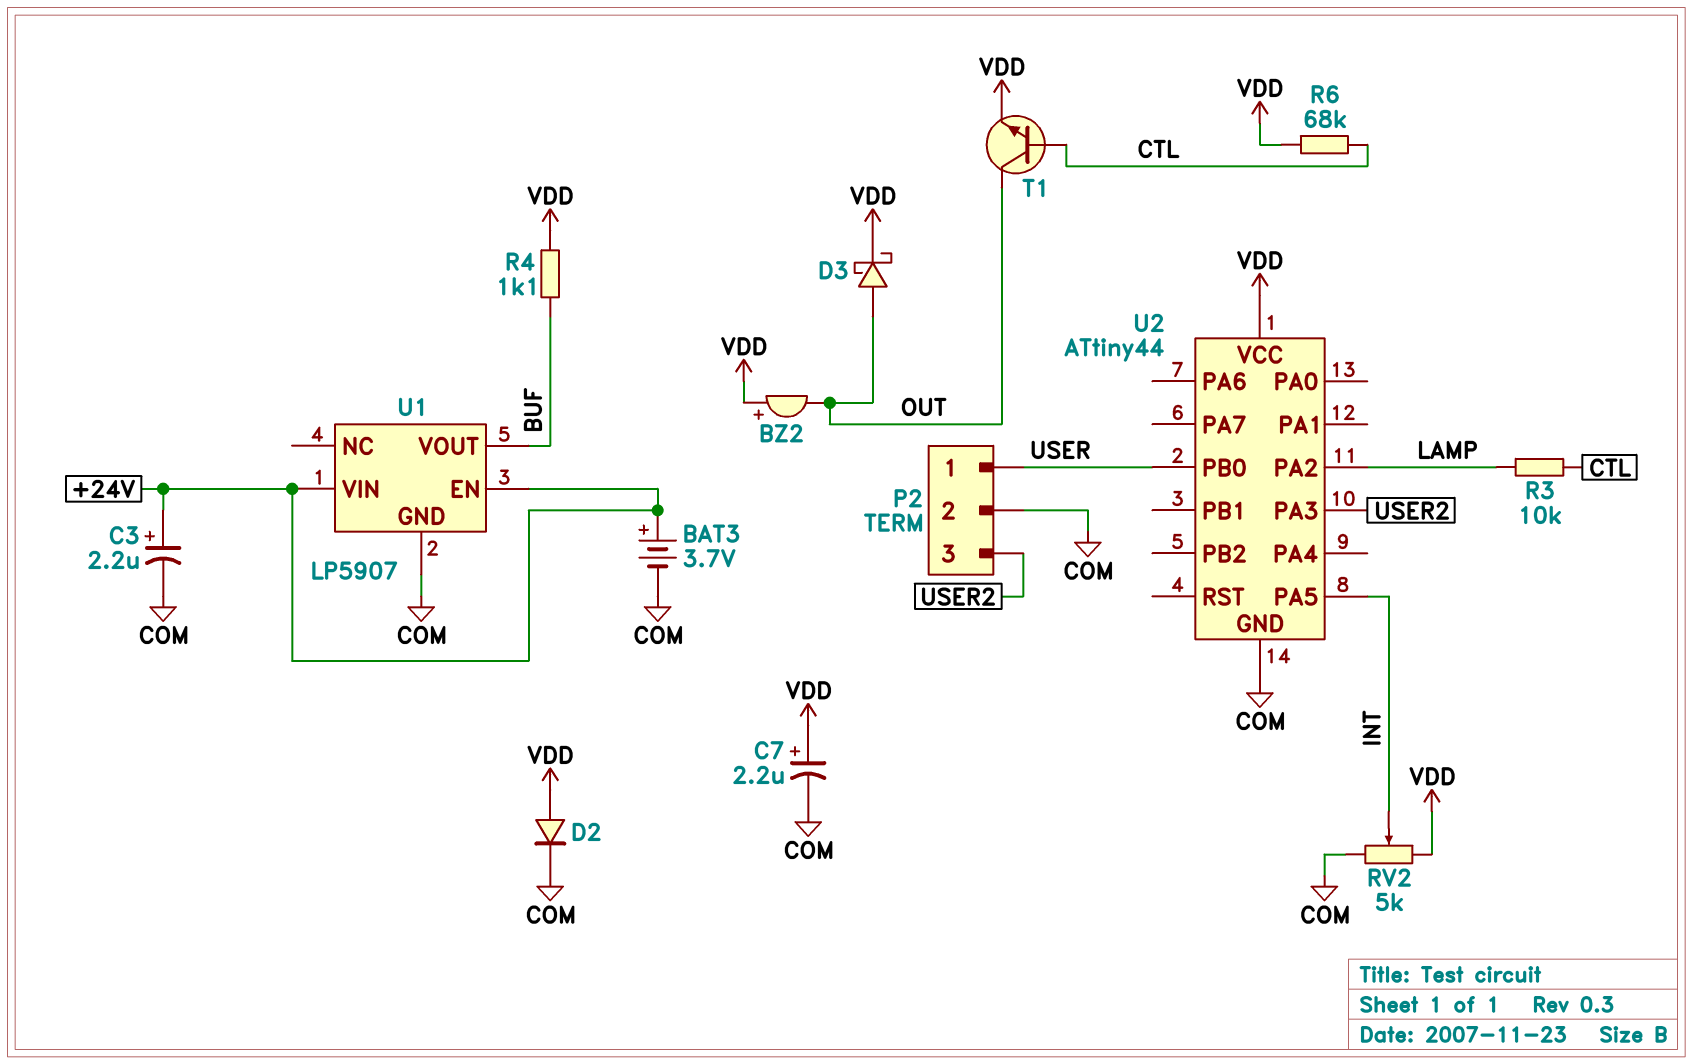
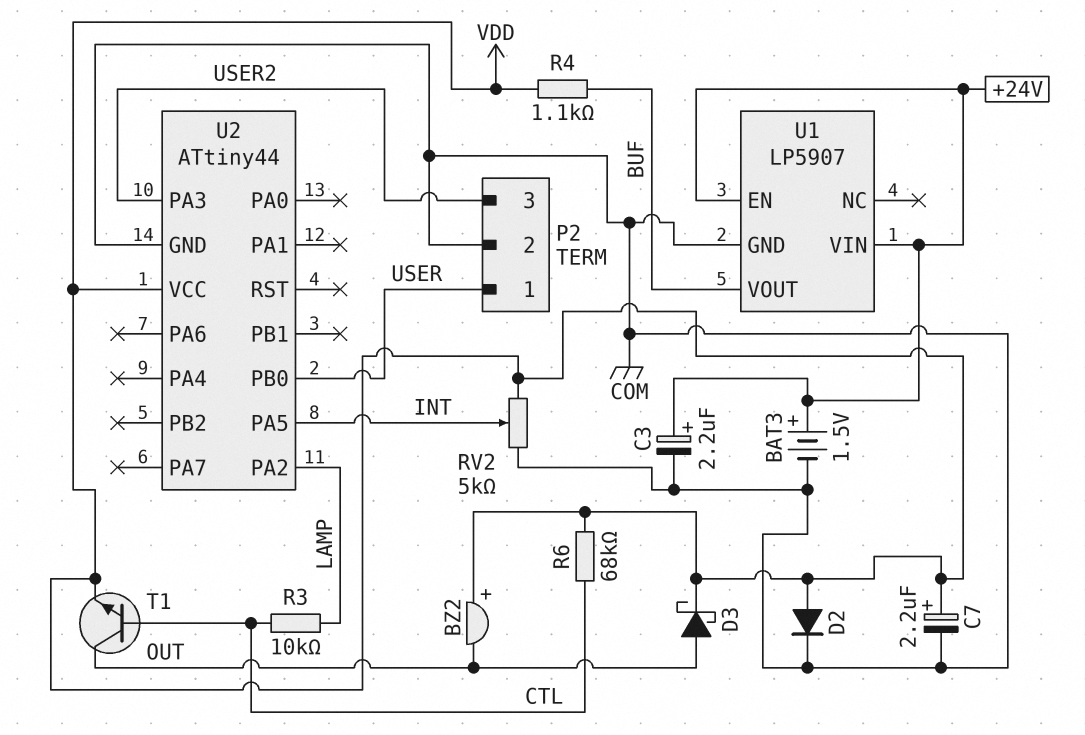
BAT3: 3.7V (plus +24V, minus COM) -> 1.5V (plus +24V, minus COM)

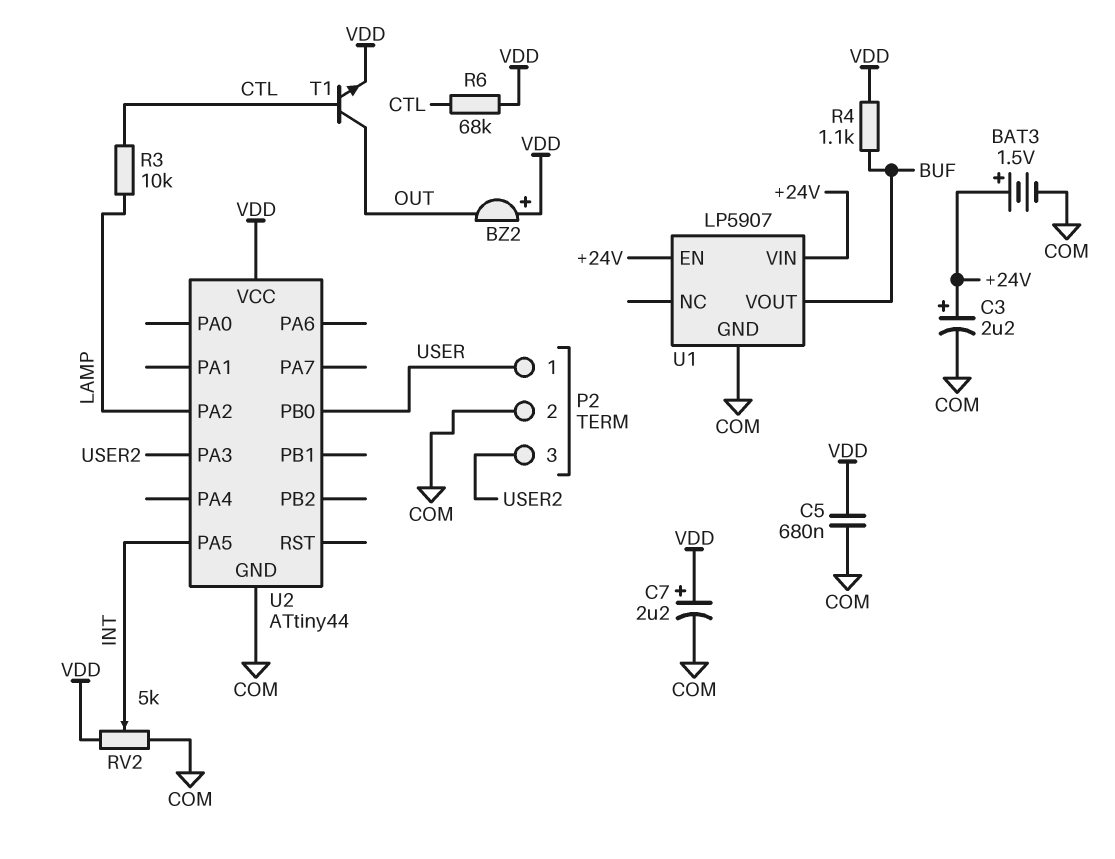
C5: none -> 680nF (COM, VDD)
D2: diode (A VDD, K COM) -> none
D3: schottky (A OUT, K VDD) -> none

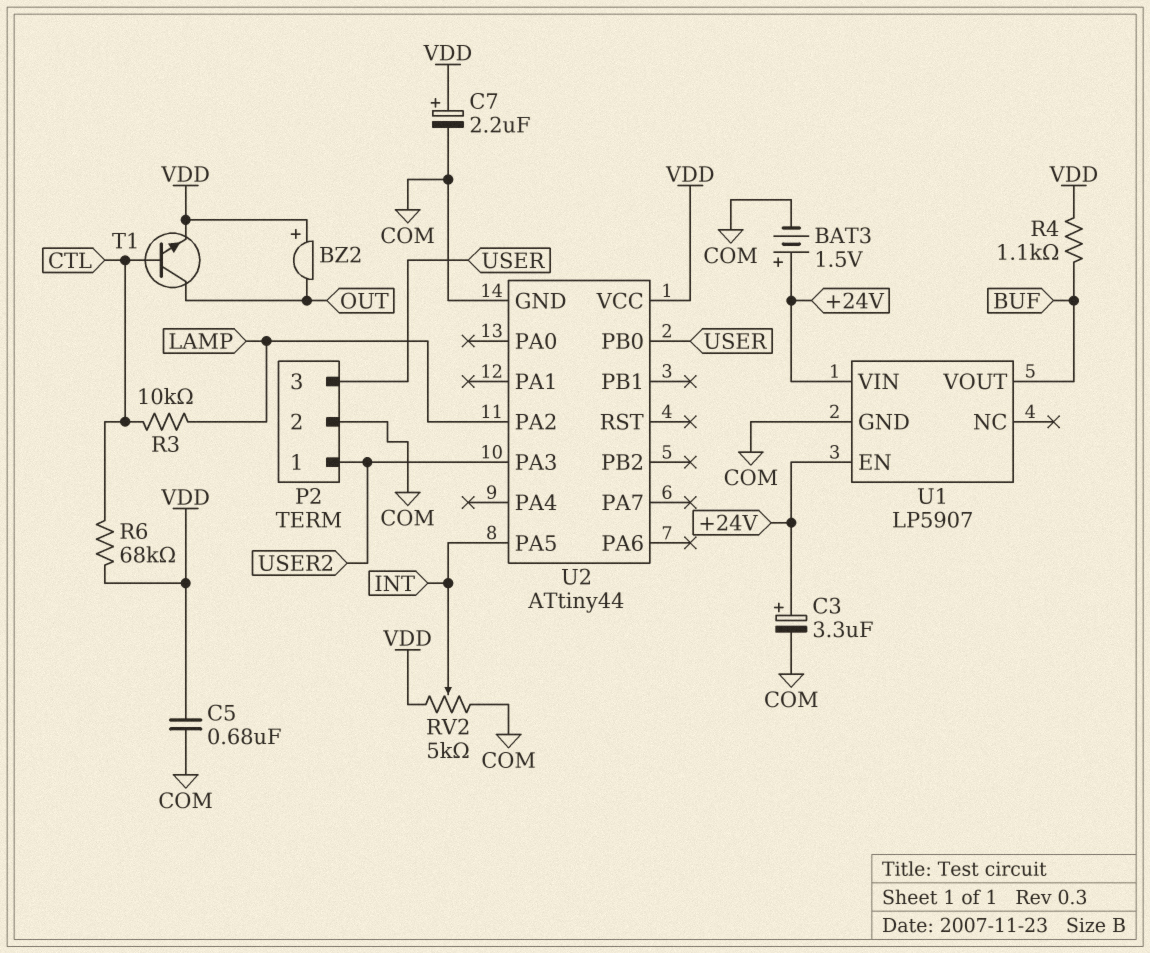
C3: 2.2uF (plus +24V, minus COM) -> 3.3uF (plus +24V, minus COM)
P2 pin 1: USER -> USER2
P2 pin 3: USER2 -> USER

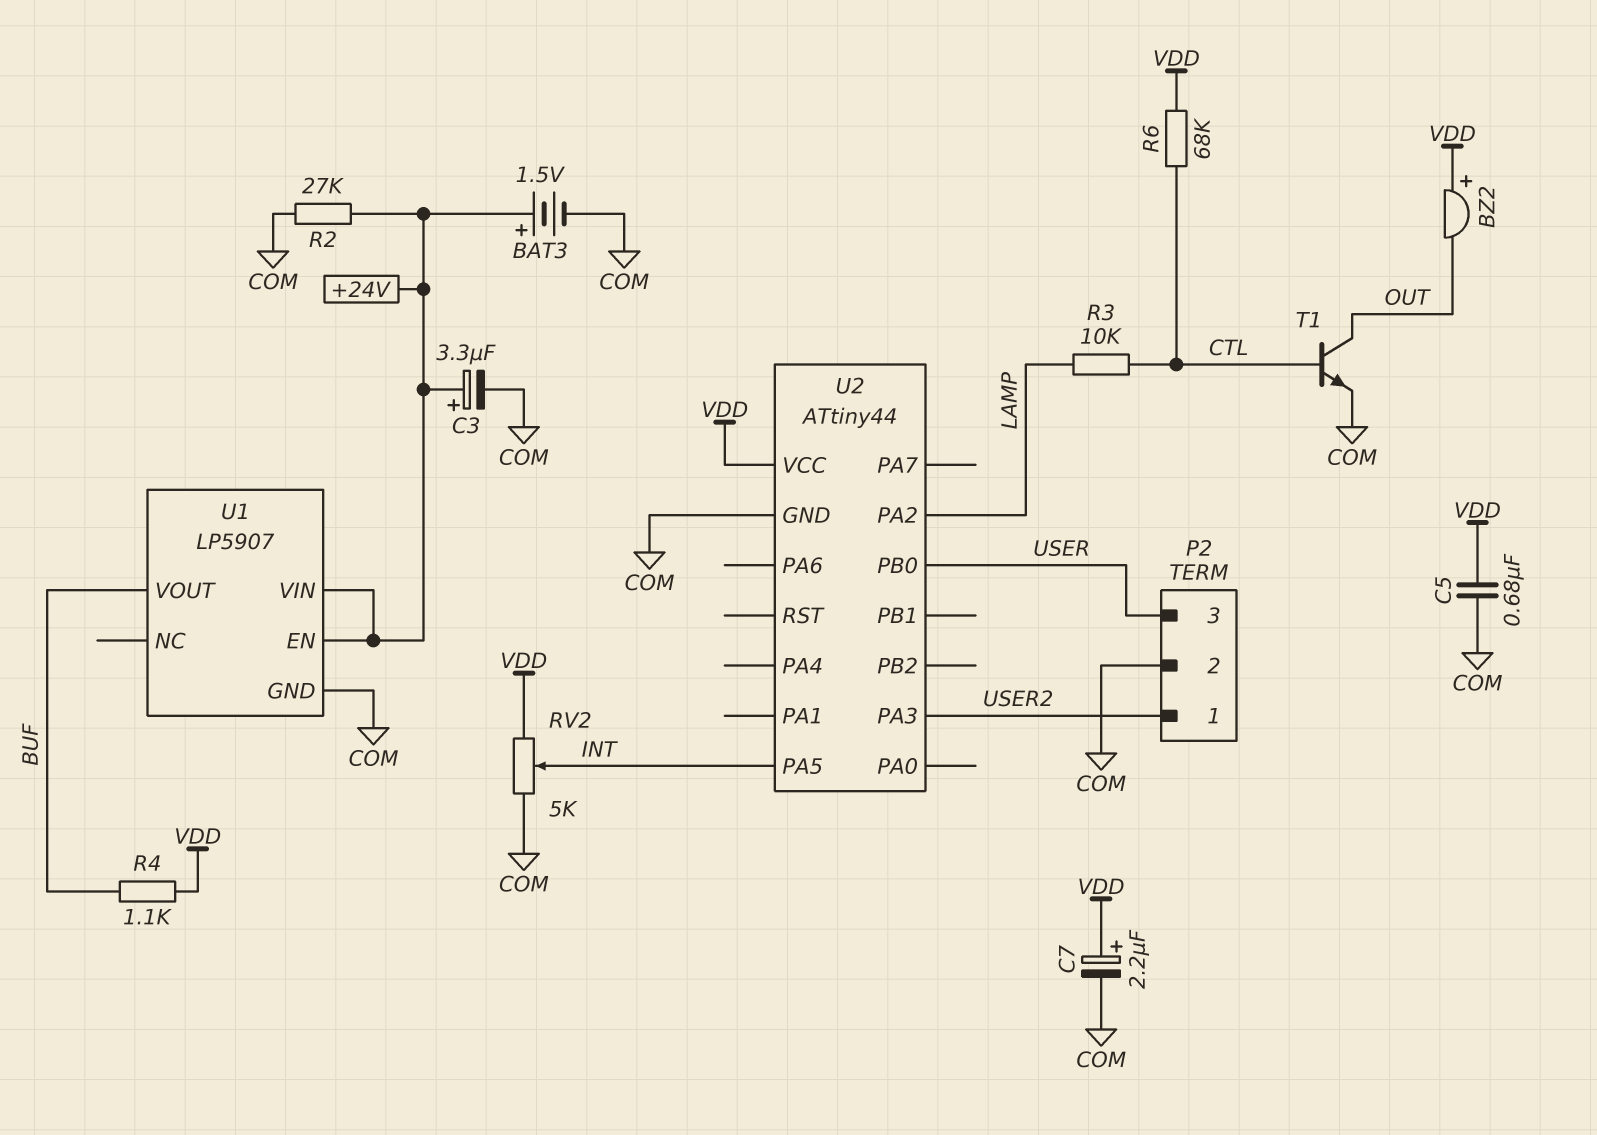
R2: none -> 27k (+24V, COM)
T1: NPN (B CTL, C OUT, E VDD) -> NPN (B CTL, C OUT, E COM)

